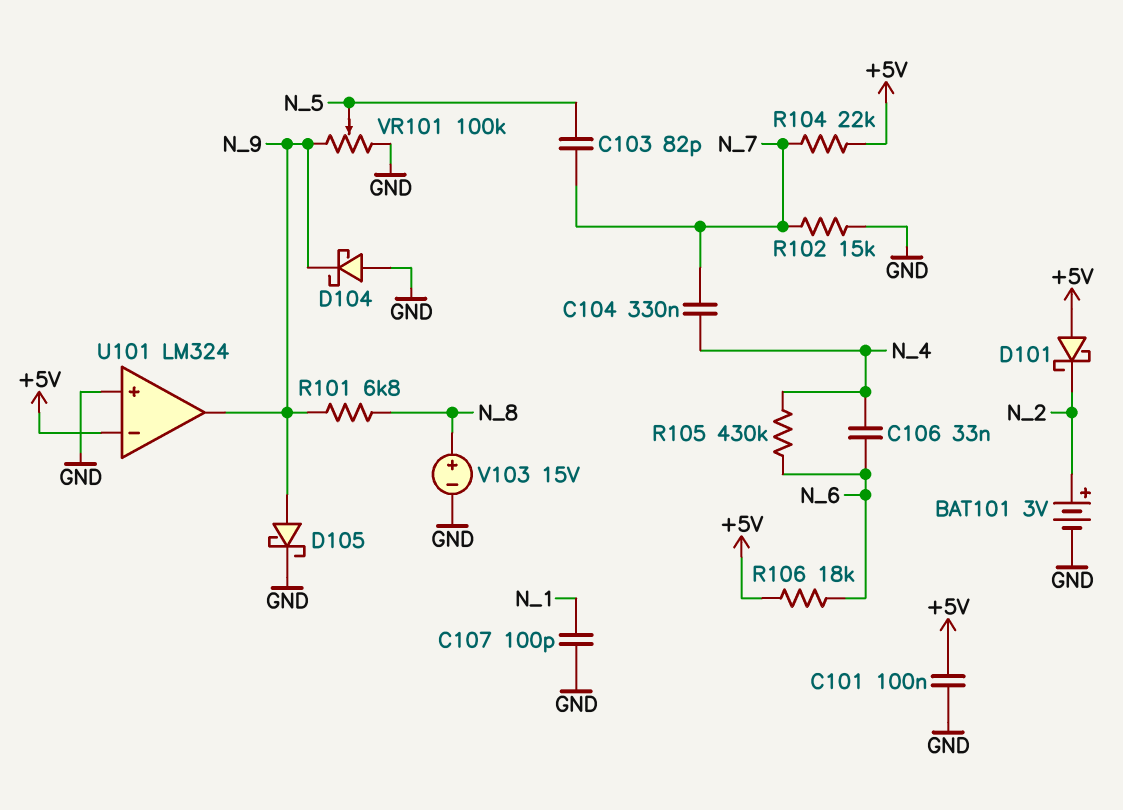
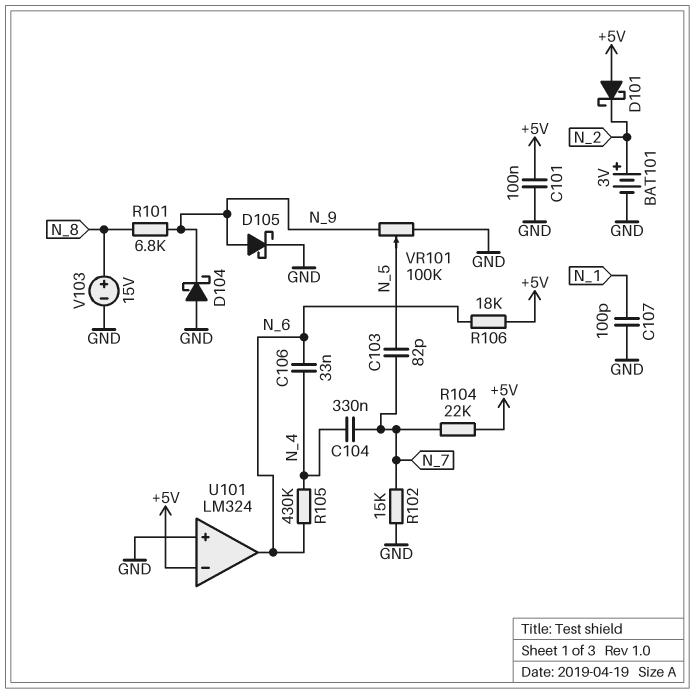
U101 pin out: N_9 -> N_6

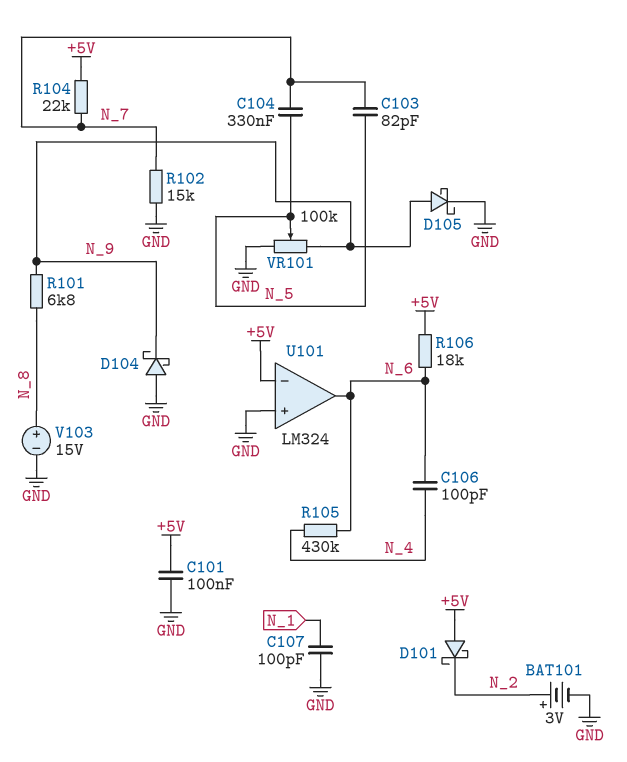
C104: 330nF (N_4, N_7) -> 330nF (N_5, N_7)
C106: 33nF (N_4, N_6) -> 100pF (N_4, N_6)

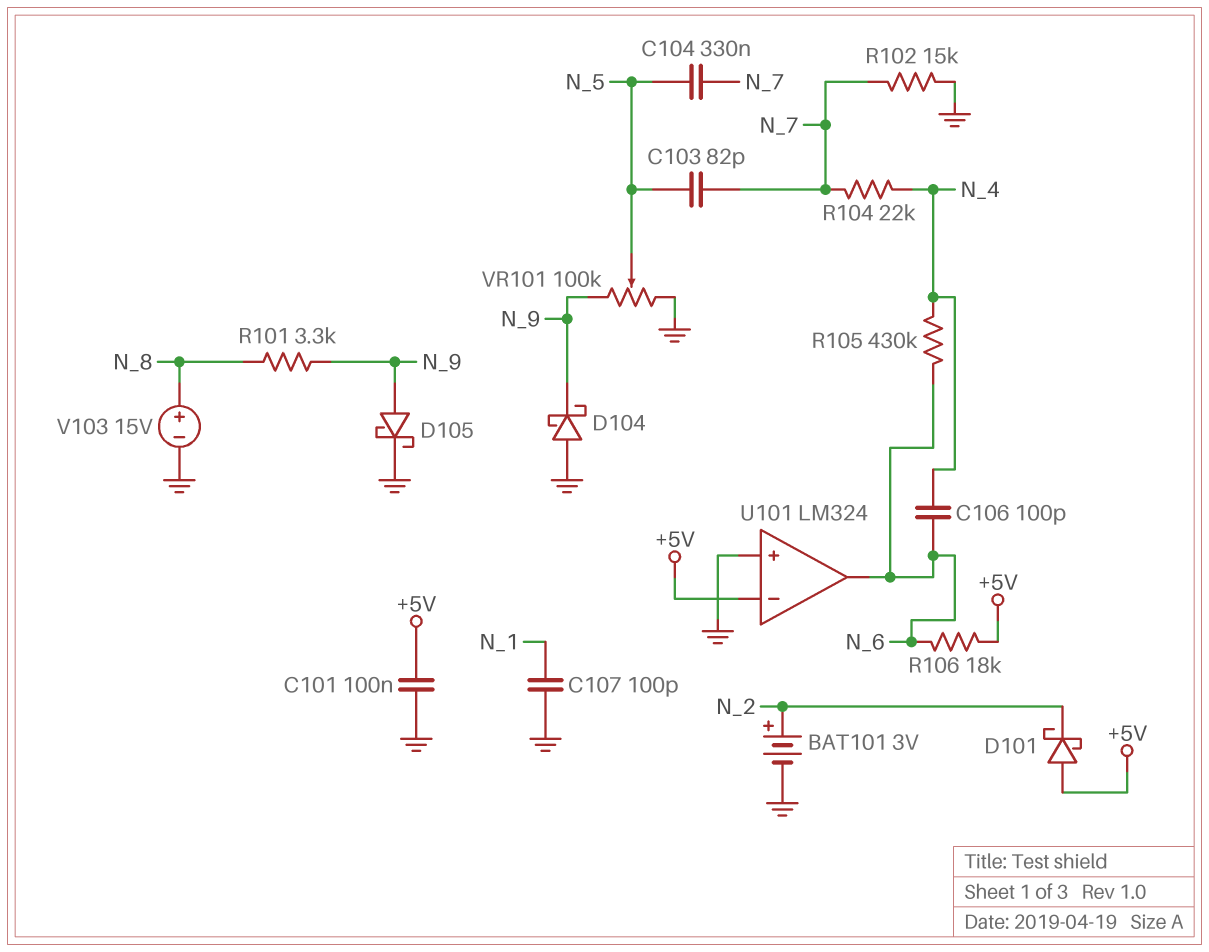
R101: 6.8k (N_8, N_9) -> 3.3k (N_8, N_9)
R104: 22k (+5V, N_7) -> 22k (N_4, N_7)

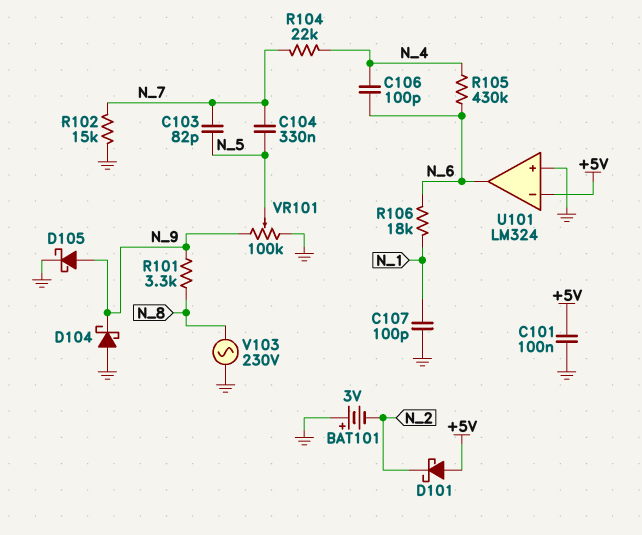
BAT101: 3V (plus N_2, minus GND) -> 3V (plus GND, minus N_2)
R106: 18k (+5V, N_6) -> 18k (N_1, N_6)
V103: 15V (plus N_8, minus GND) -> AC 230V (GND, N_8)

